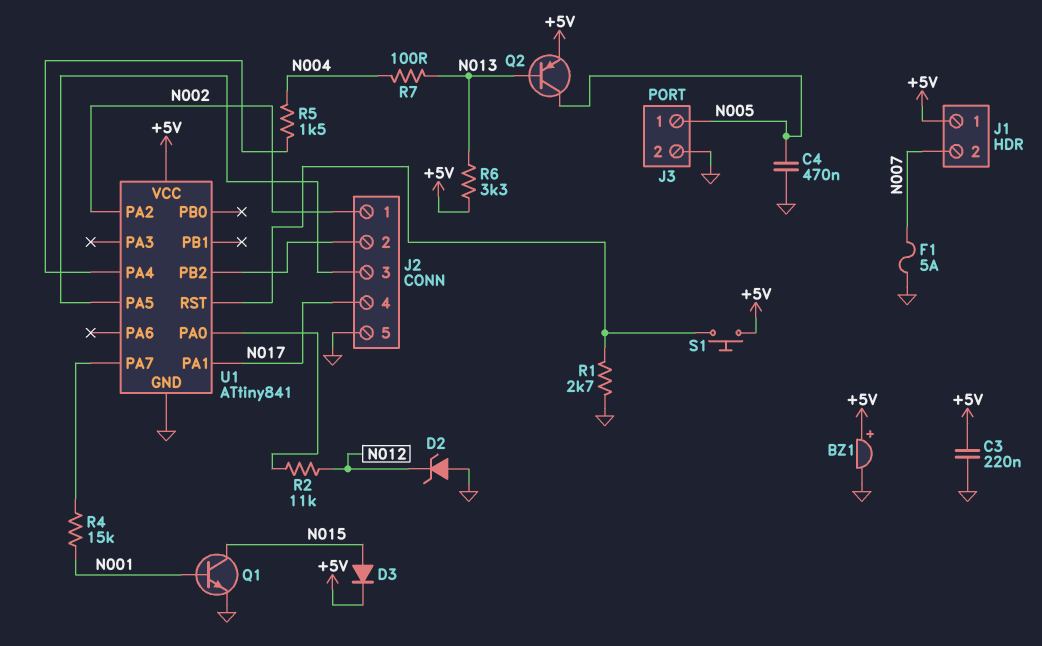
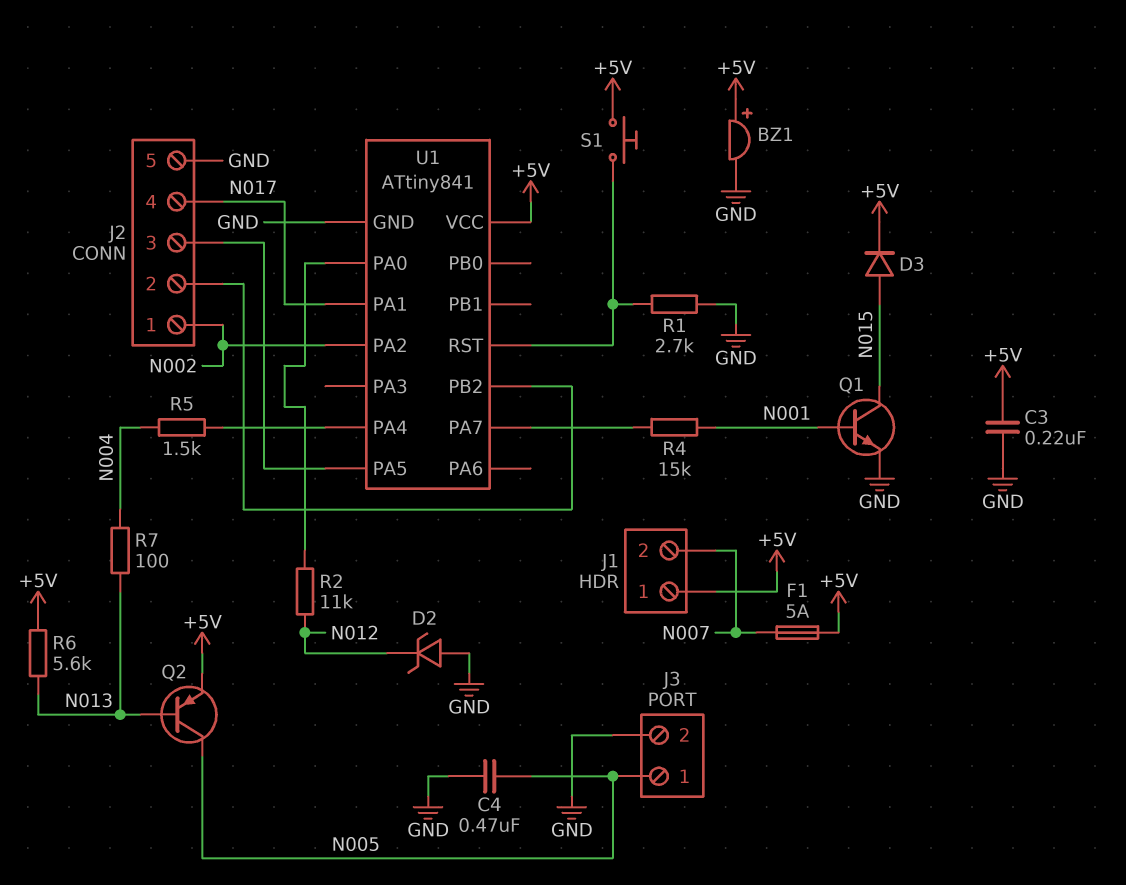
F1: 5A (GND, N007) -> 5A (+5V, N007)
R6: 3.3k (+5V, N013) -> 5.6k (+5V, N013)

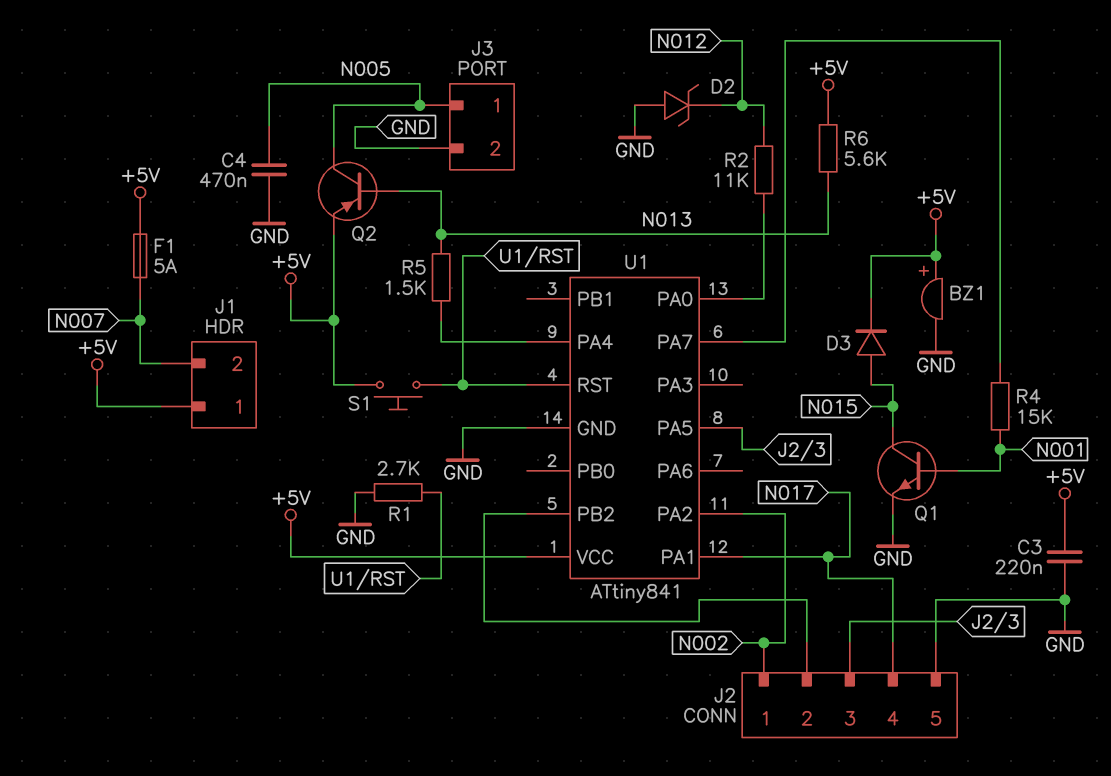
R5: 1.5k (N004, U1/PA4) -> 1.5k (N013, U1/PA4)
R7: 100 (N004, N013) -> none

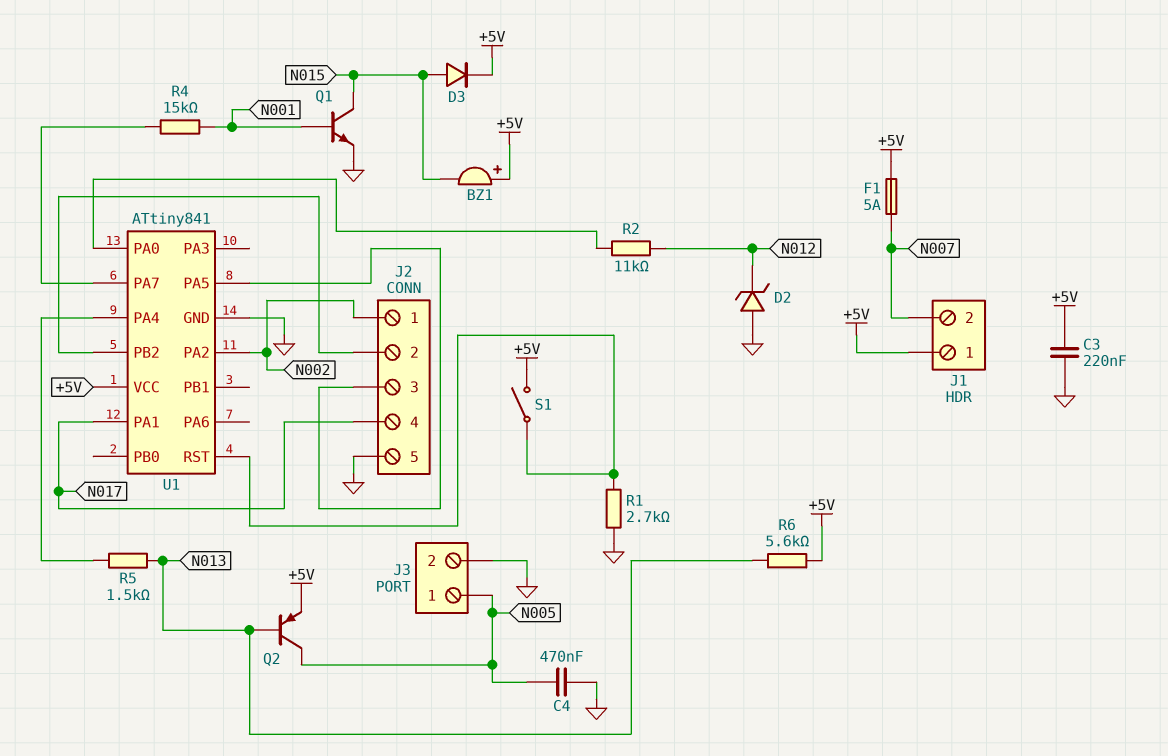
BZ1: buzzer (plus +5V, minus GND) -> buzzer (plus +5V, minus N015)
S1: button (+5V, U1/RST) -> switch (+5V, U1/RST)

